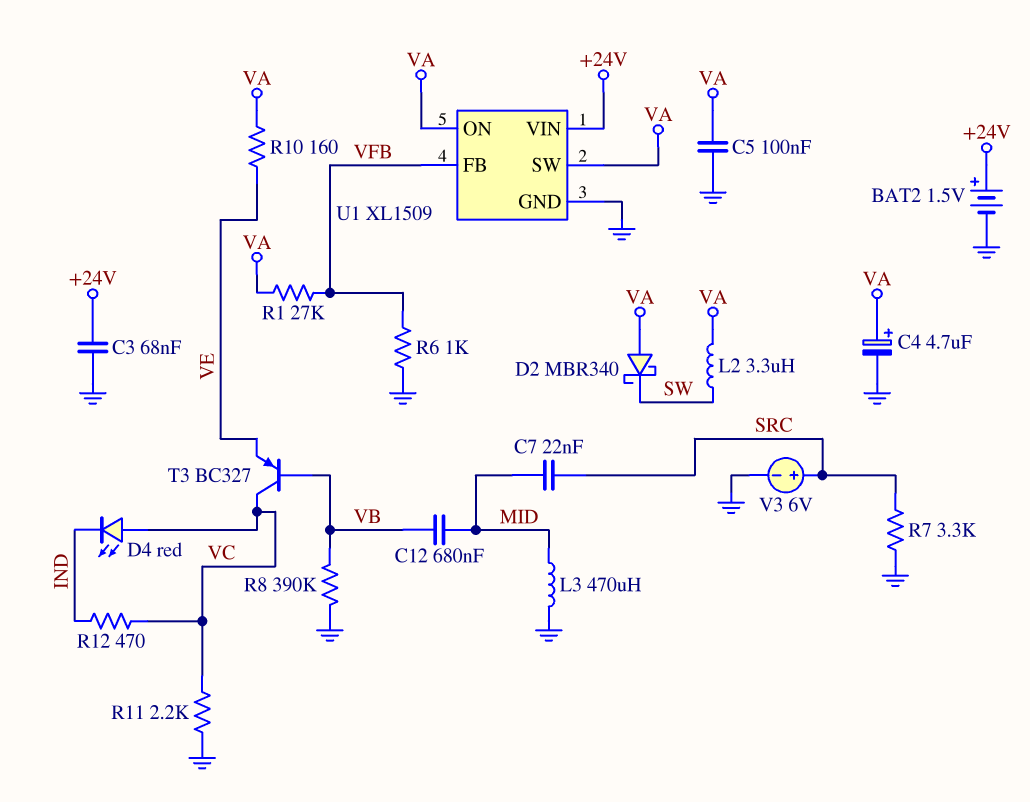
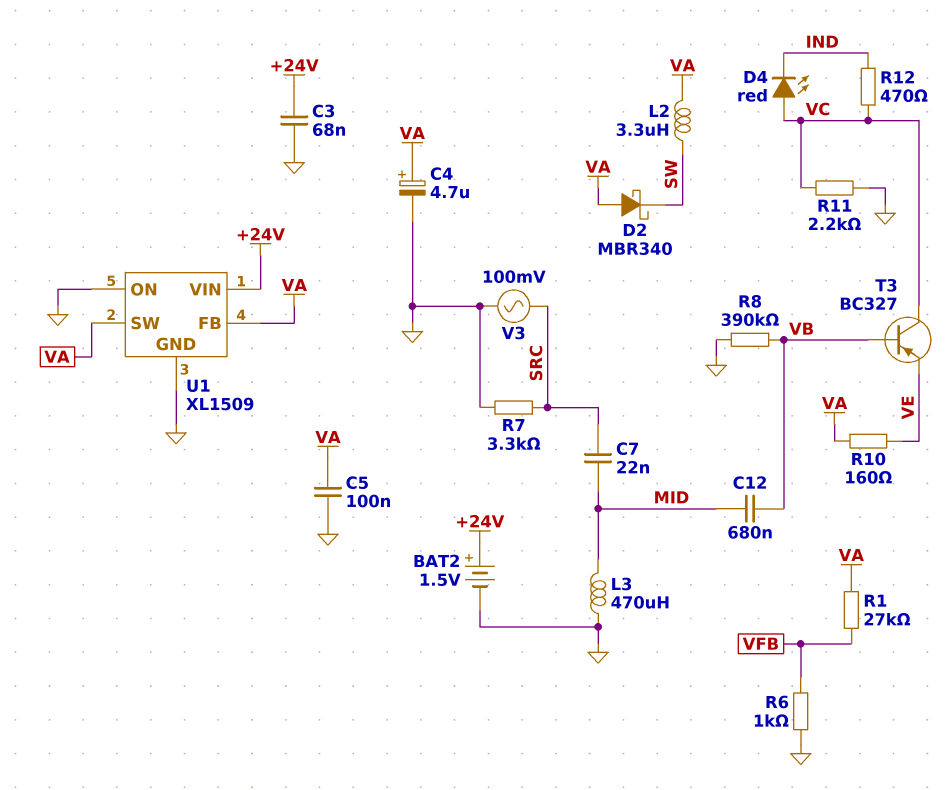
U1 pin FB: VFB -> VA
U1 pin ON: VA -> GND
V3: 6V (plus SRC, minus GND) -> AC 100mV (GND, SRC)

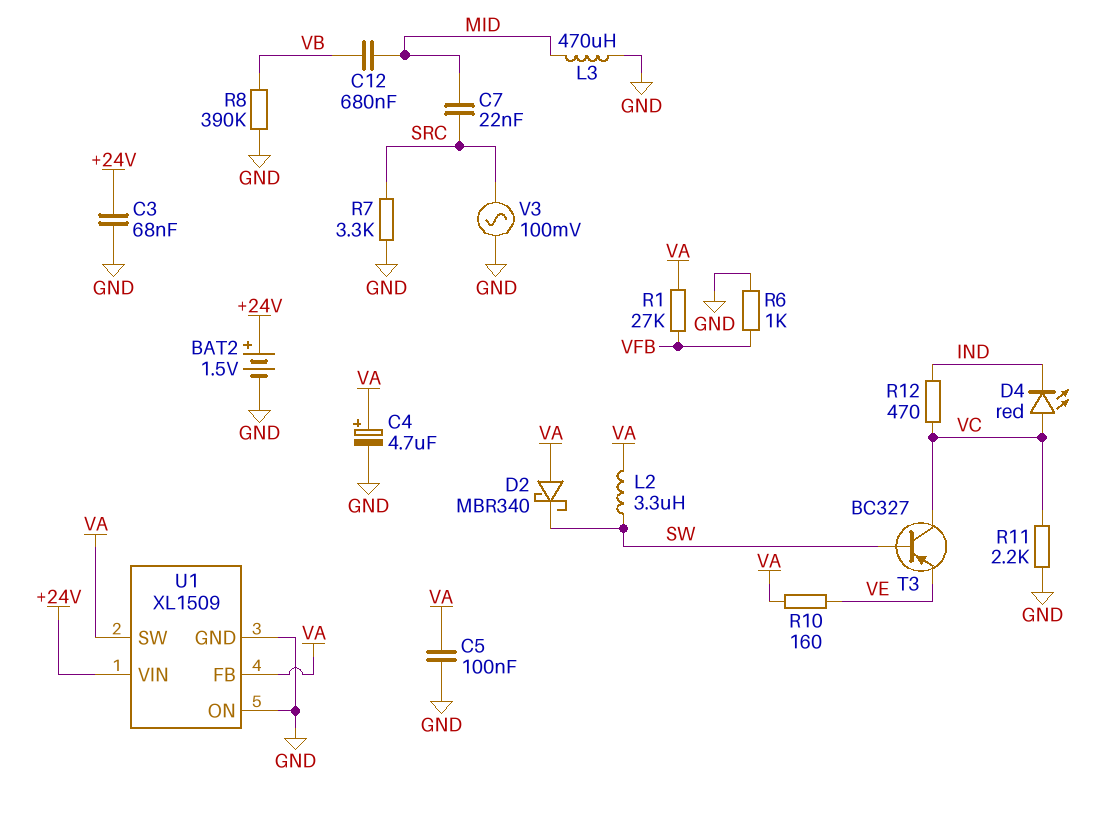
T3: PNP BC327 (B VB, C VC, E VE) -> PNP BC327 (B SW, C VC, E VE)

